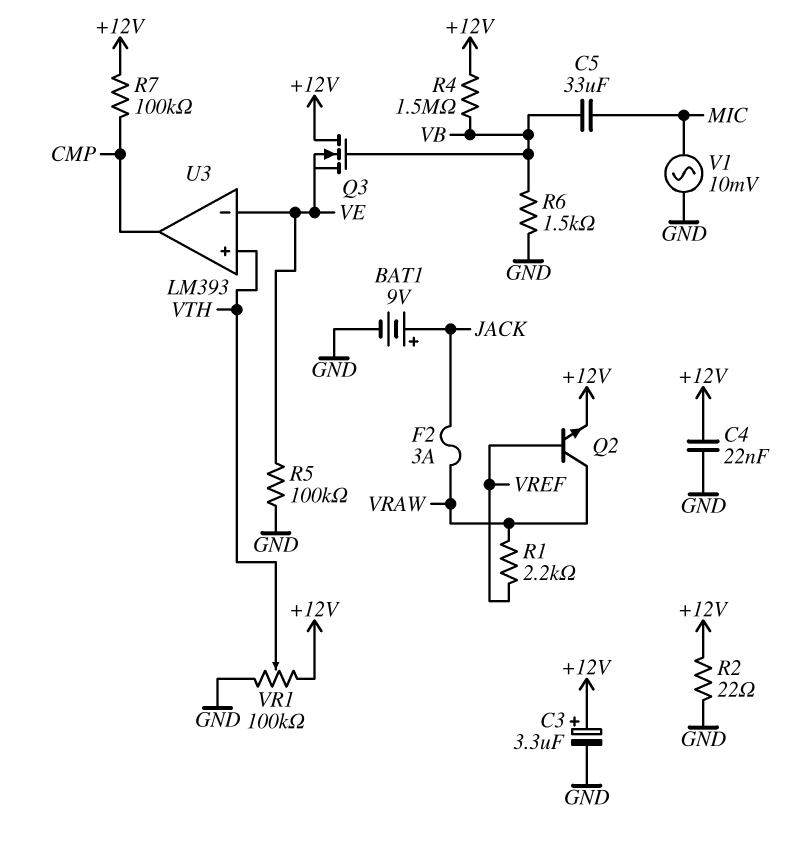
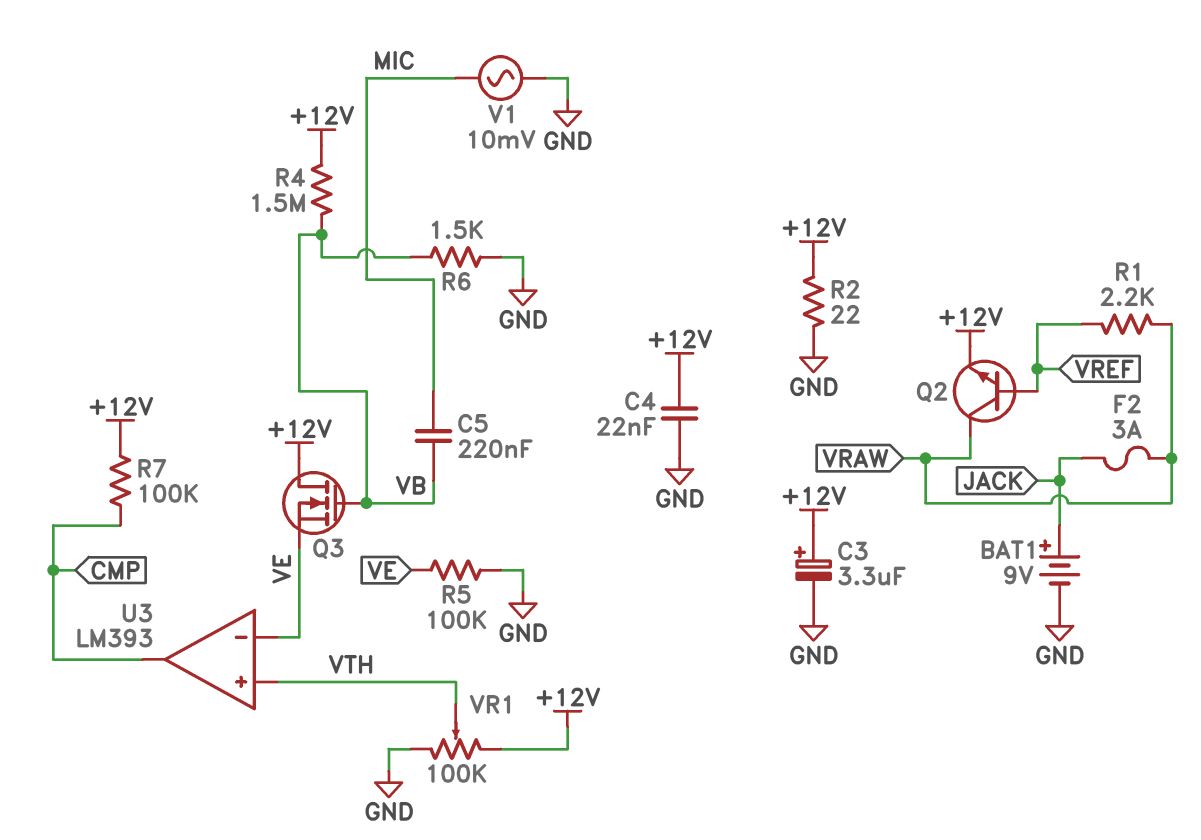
C5: 33uF (MIC, VB) -> 220nF (MIC, VB)

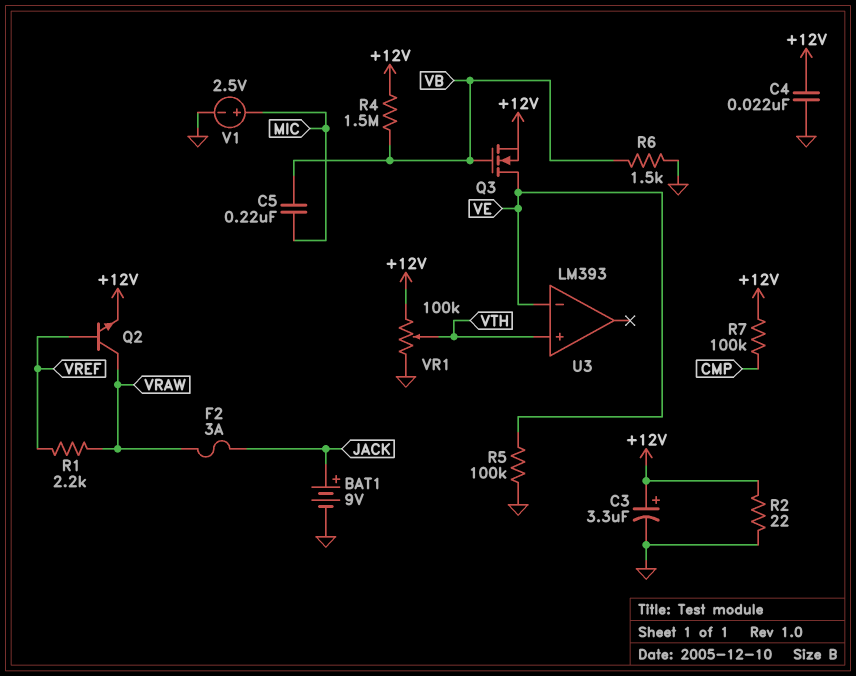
Q3: NMOS (G VB, D +12V, S VE) -> NMOS (G VB, D VE, S +12V)
U3 pin out: CMP -> none
V1: AC 10mV (GND, MIC) -> 2.5V (plus MIC, minus GND)

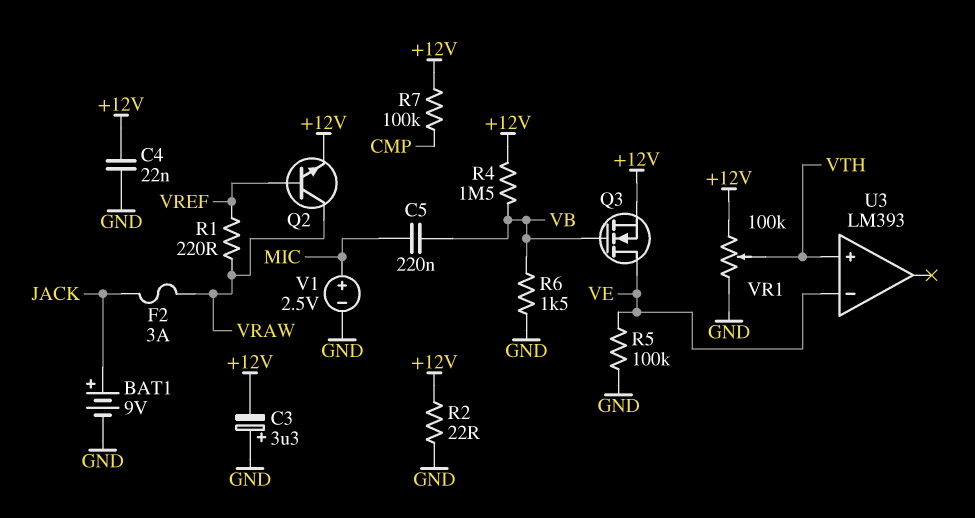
C3: 3.3uF (plus +12V, minus GND) -> 3.3uF (plus GND, minus +12V)
R1: 2.2k (VRAW, VREF) -> 220 (VRAW, VREF)

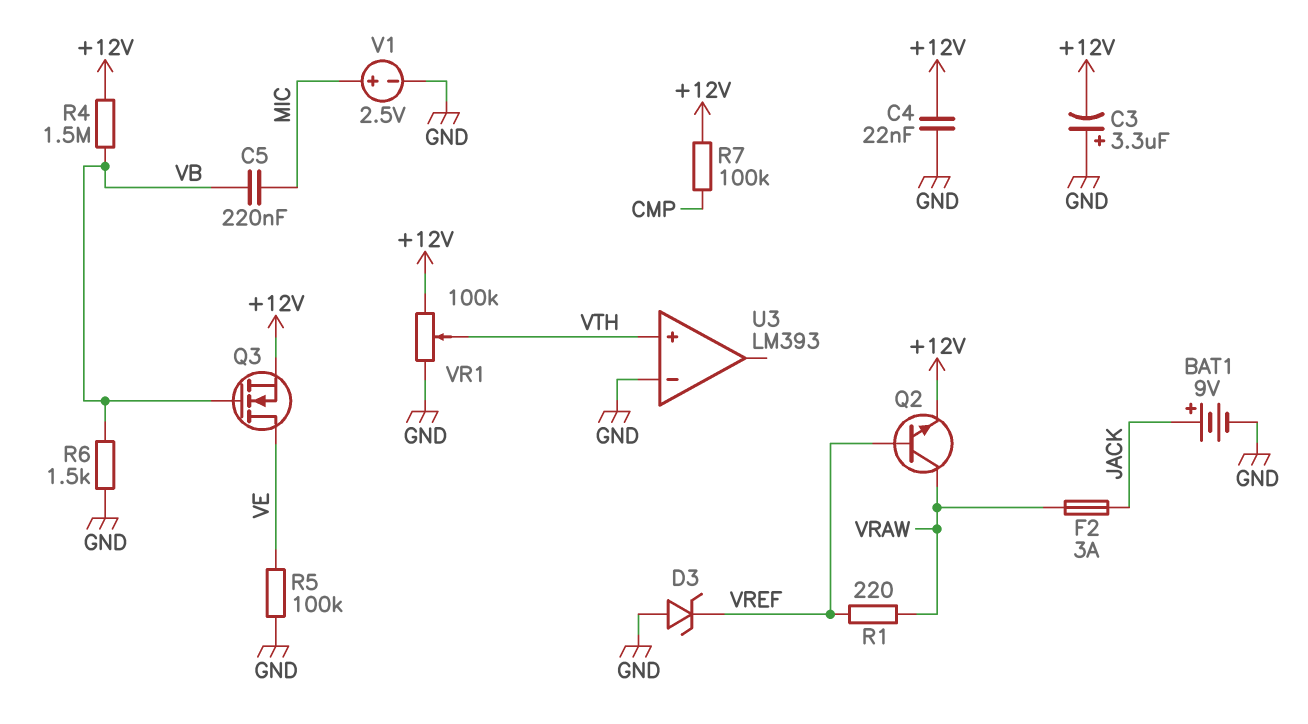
D3: none -> zener (A GND, K VREF)
R2: 22 (+12V, GND) -> none
U3 pin in-: VE -> GND

